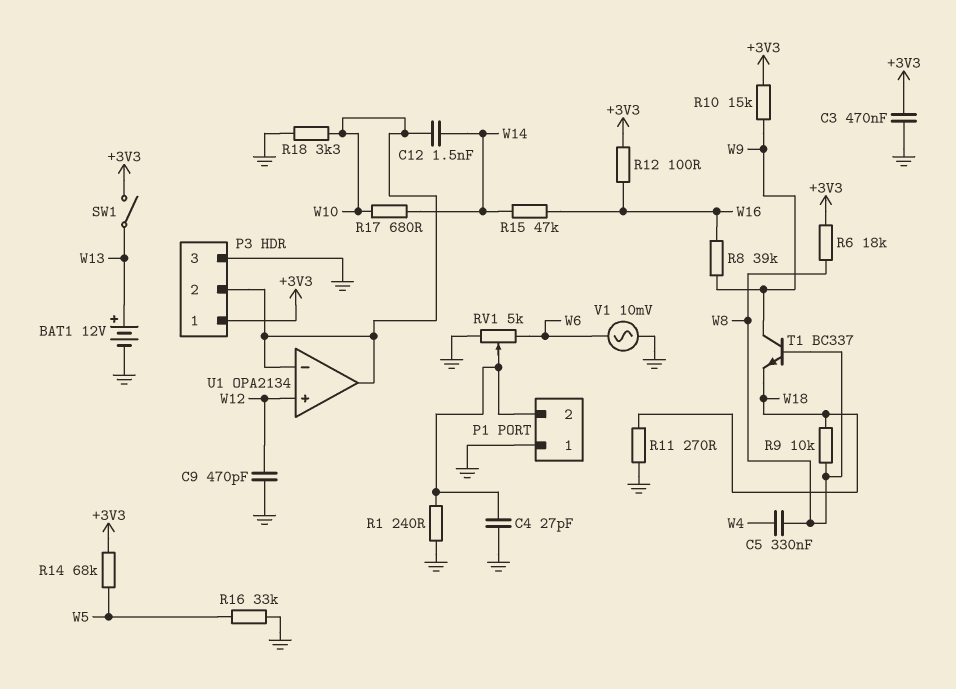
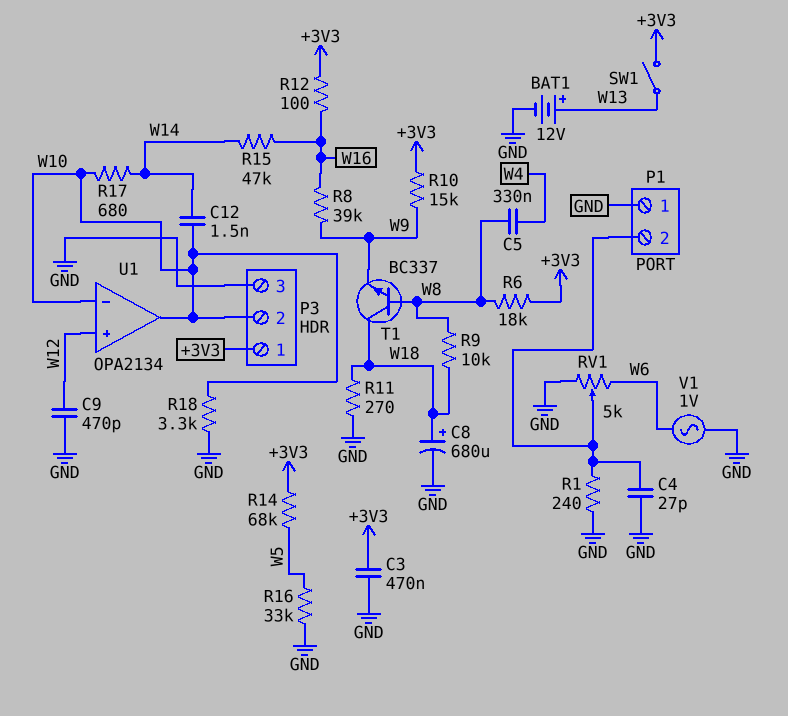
C8: none -> 680uF (plus W18, minus GND)
T1: NPN BC337 (B W8, C W9, E W18) -> NPN BC337 (B W8, C W18, E W9)
V1: AC 10mV (GND, W6) -> AC 1V (GND, W6)

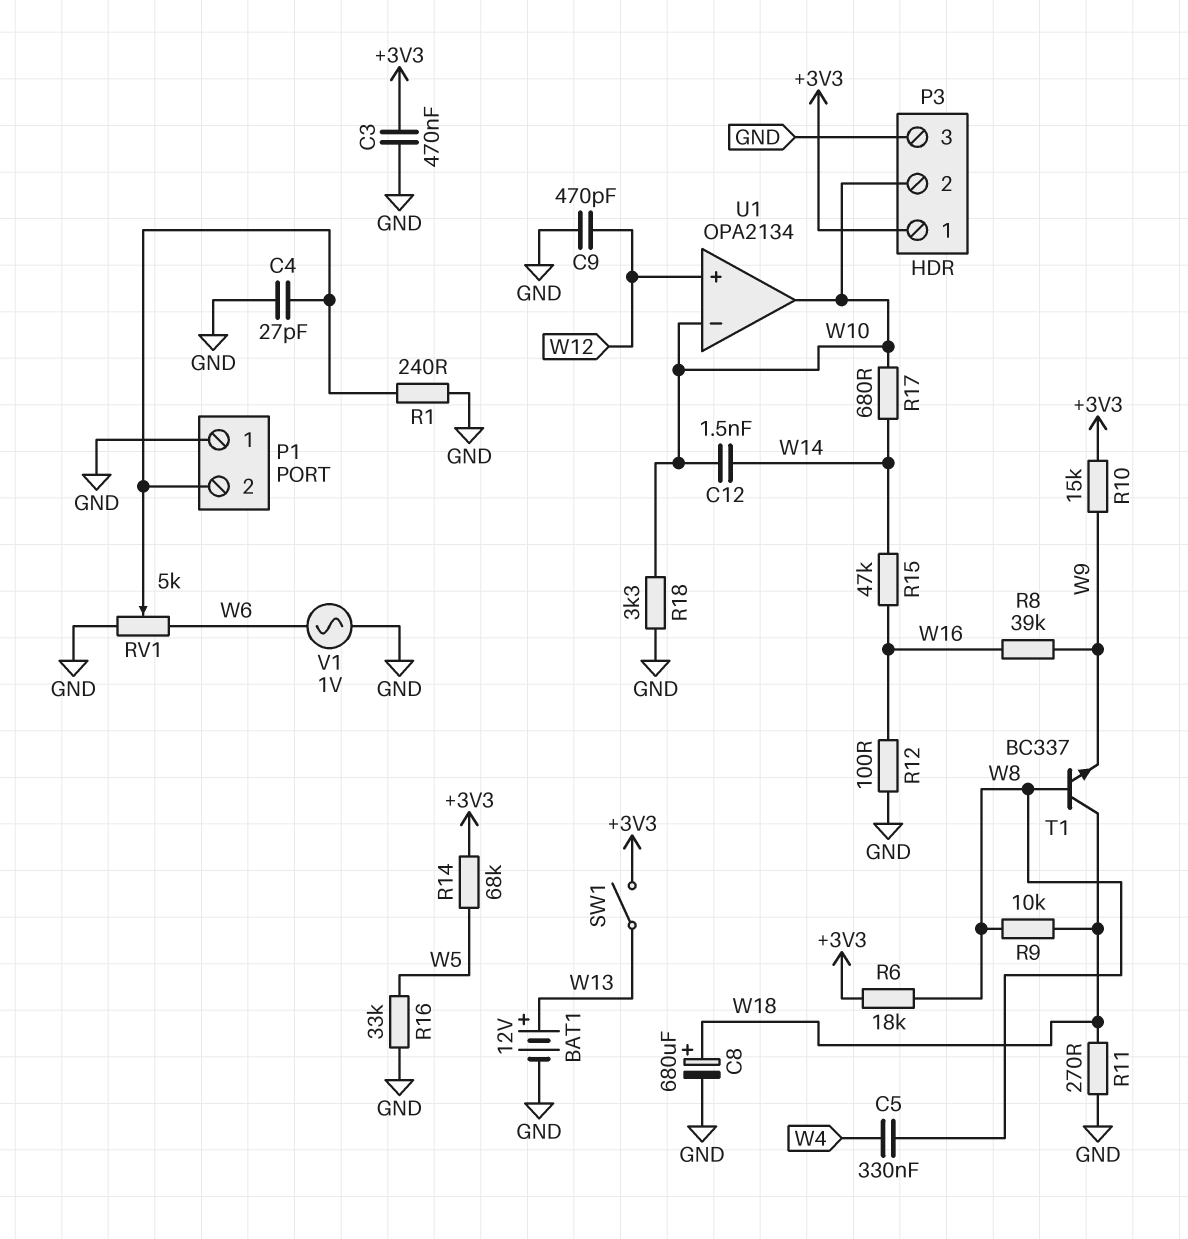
R12: 100 (+3V3, W16) -> 100 (GND, W16)

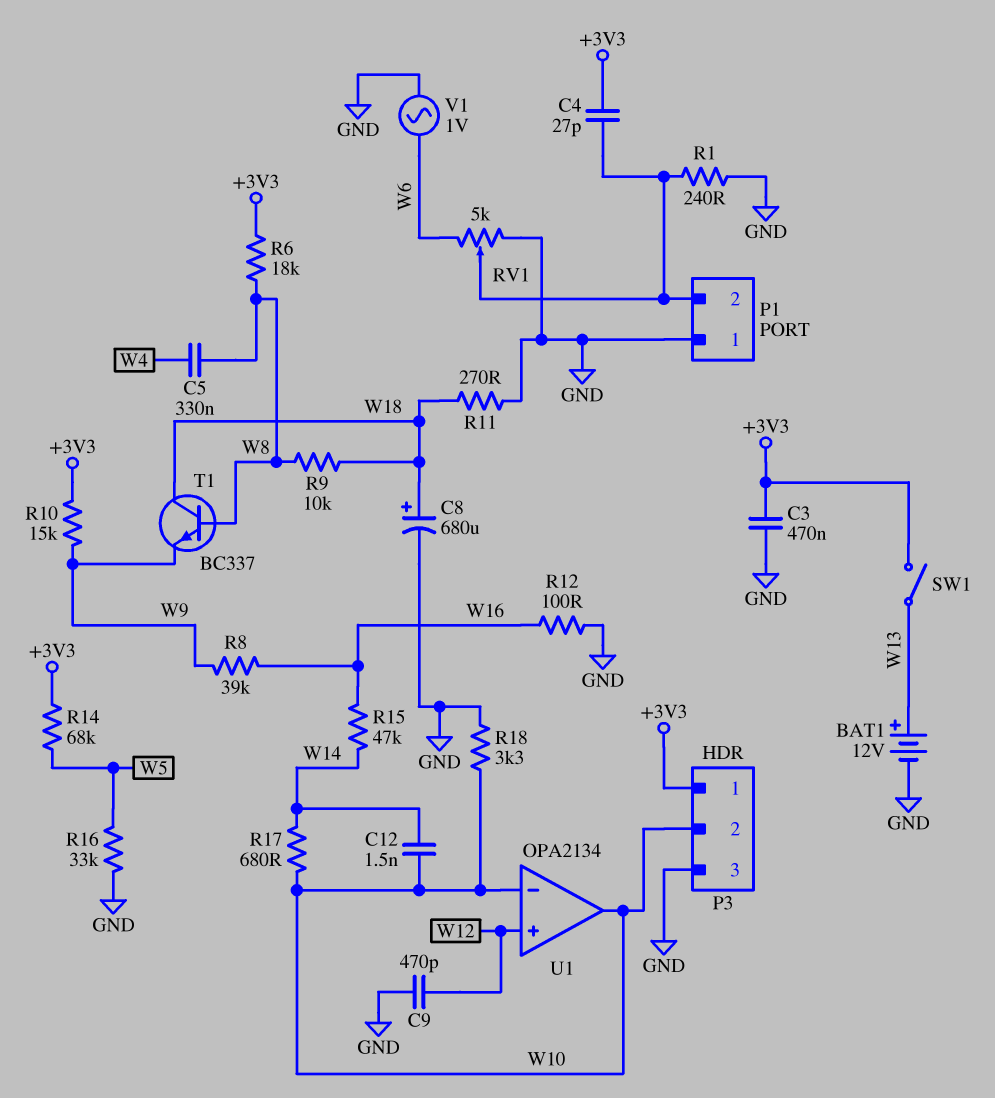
C4: 27pF (GND, P1/2) -> 27pF (+3V3, P1/2)

